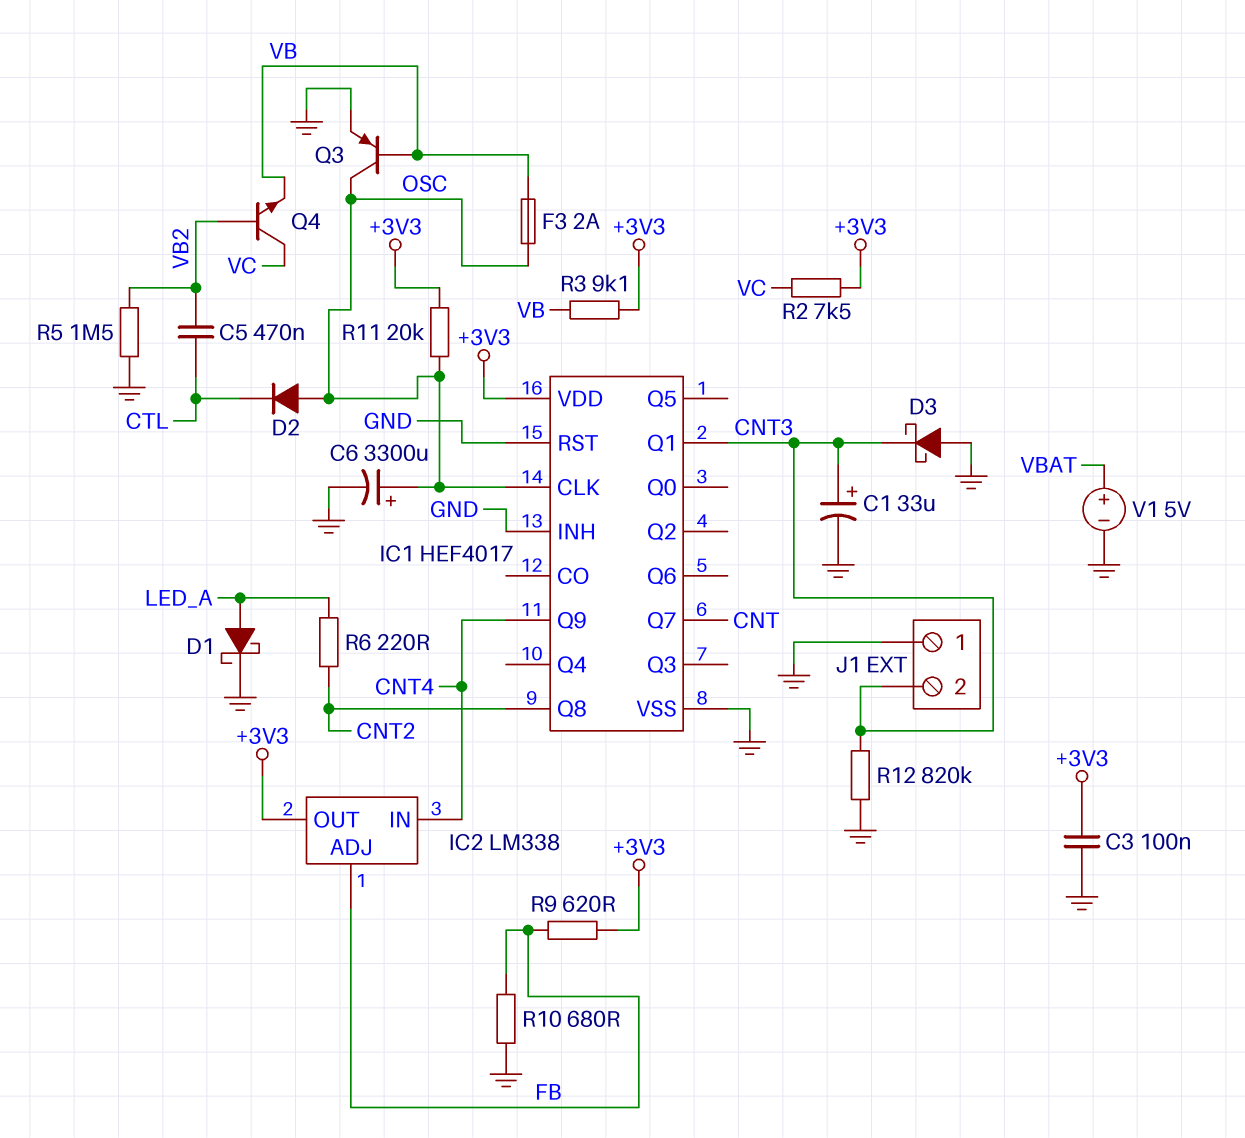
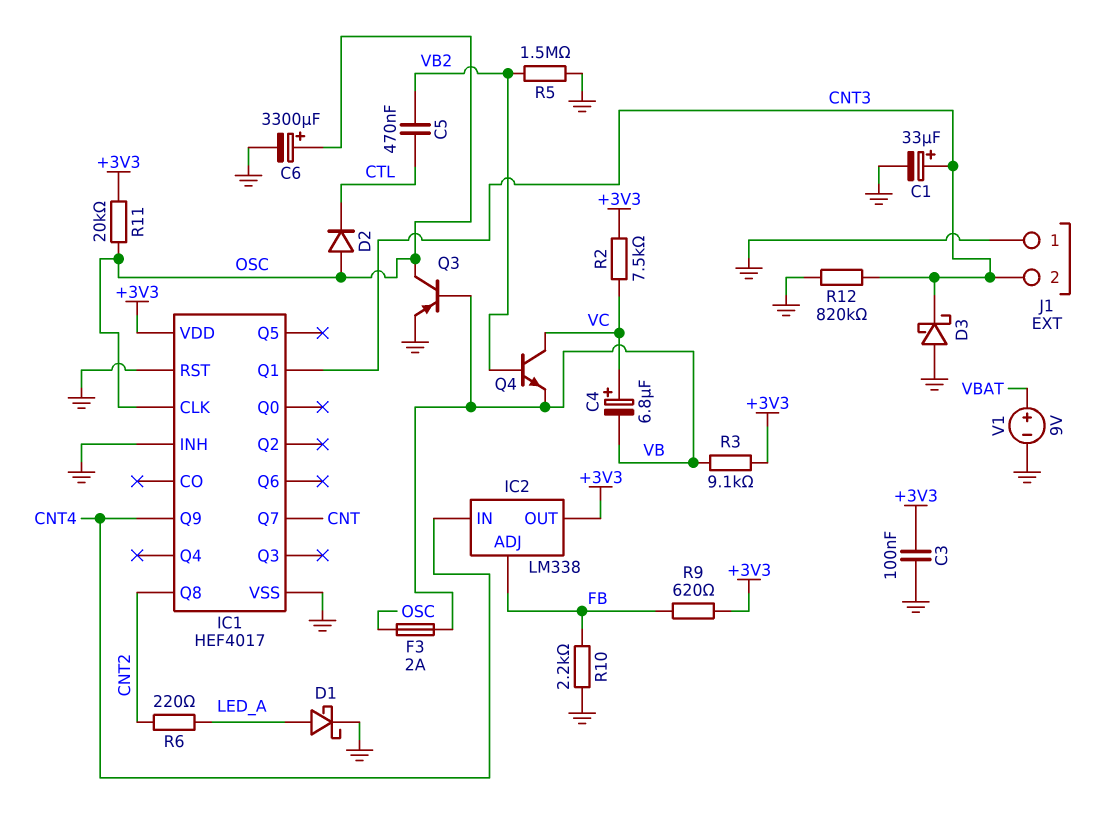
C4: none -> 6.8uF (plus VC, minus VB)
R10: 680 (FB, GND) -> 2.2k (FB, GND)
V1: 5V (plus VBAT, minus GND) -> 9V (plus VBAT, minus GND)

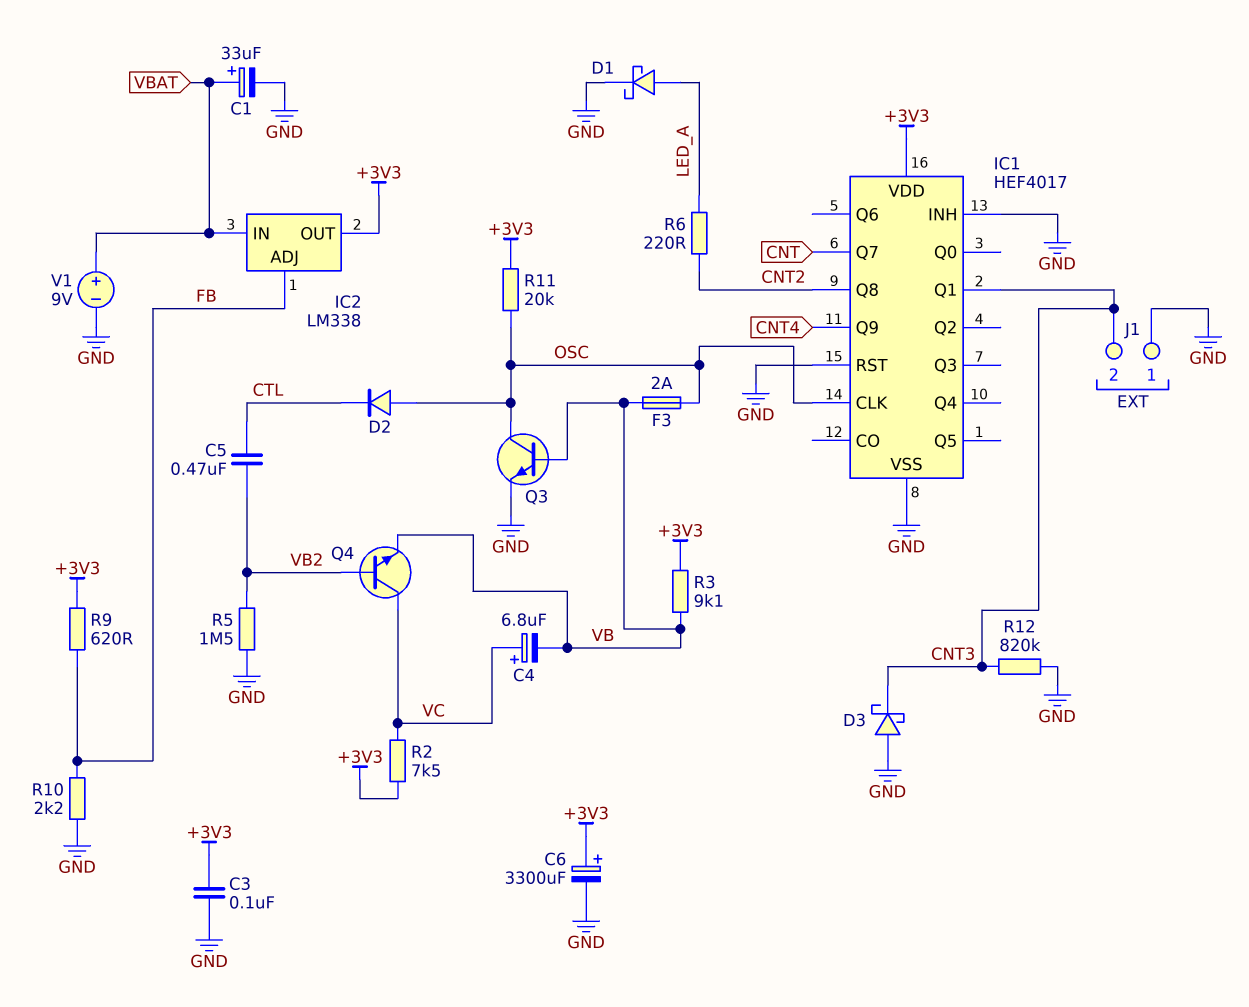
C1: 33uF (plus CNT3, minus GND) -> 33uF (plus VBAT, minus GND)
C6: 3300uF (plus OSC, minus GND) -> 3300uF (plus +3V3, minus GND)
IC2 pin IN: CNT4 -> VBAT
Q3: PNP (B VB, C OSC, E GND) -> NPN (B VB, C OSC, E GND)

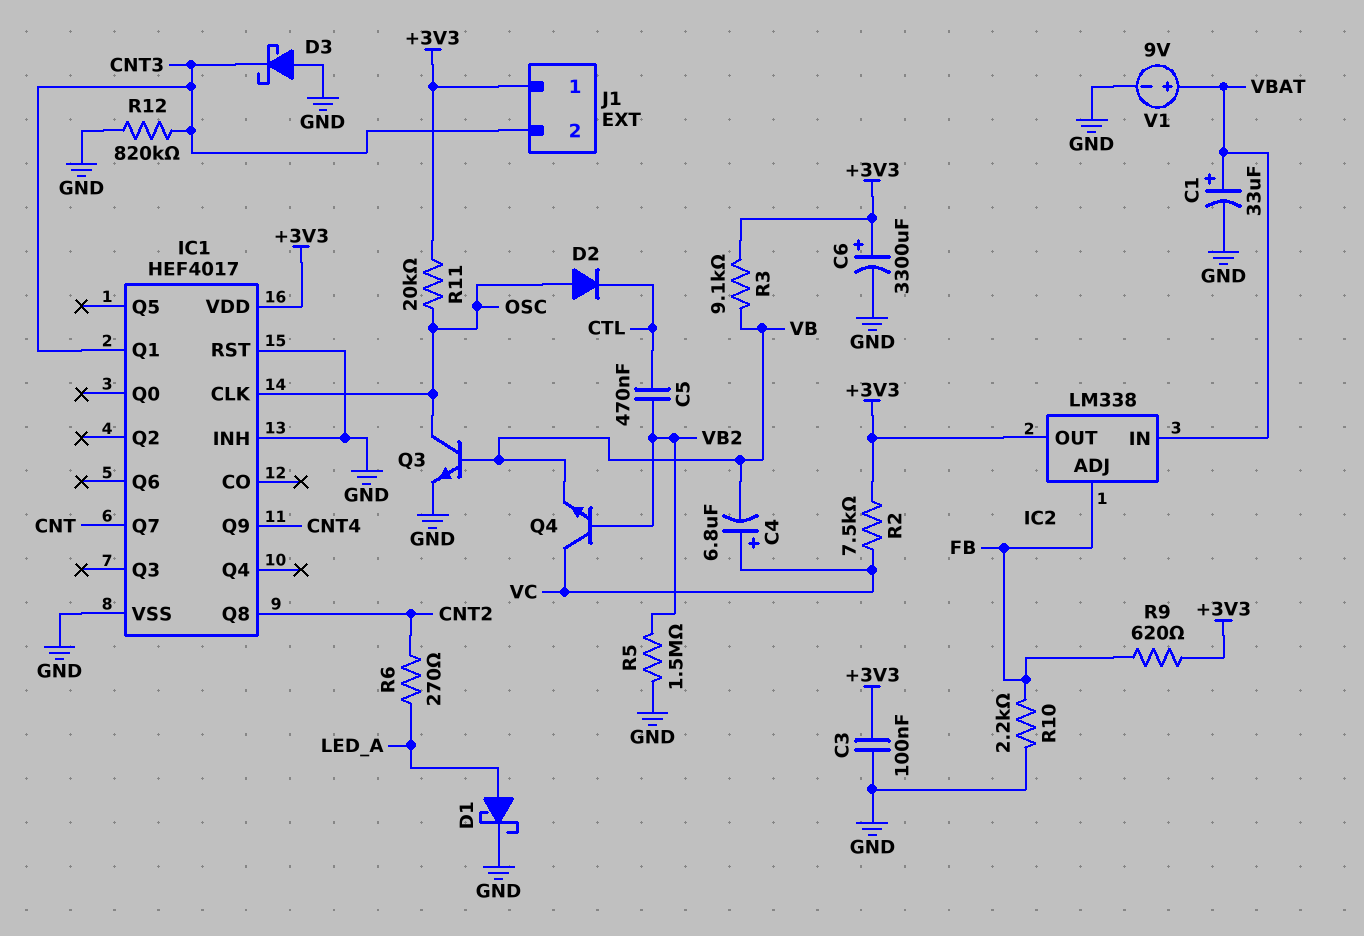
F3: 2A (OSC, VB) -> none
J1 pin 1: GND -> +3V3
R6: 220 (CNT2, LED_A) -> 270 (CNT2, LED_A)

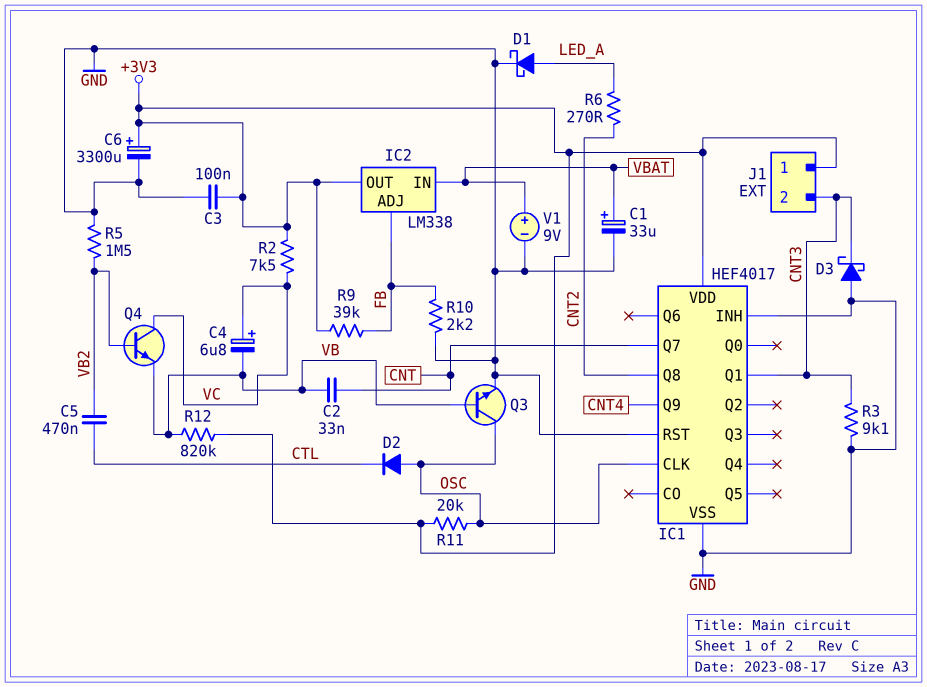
C2: none -> 33nF (CNT, VB)
R3: 9.1k (+3V3, VB) -> 9.1k (CNT3, GND)
R9: 620 (+3V3, FB) -> 39k (+3V3, FB)
R12: 820k (CNT3, GND) -> 820k (+3V3, VB)

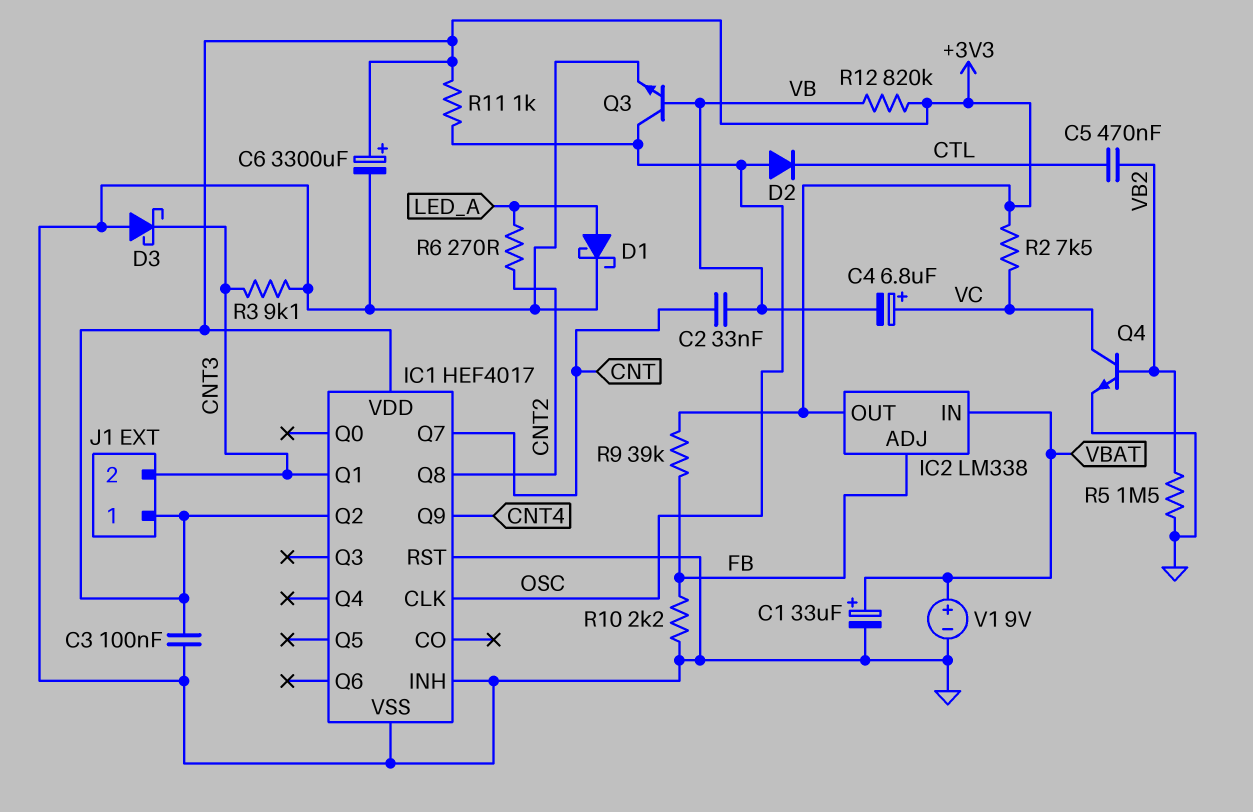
IC1 pin Q2: none -> +3V3
Q4: NPN (B VB2, C VC, E VB) -> NPN (B VB2, C VC, E GND)
R11: 20k (+3V3, OSC) -> 1k (+3V3, OSC)

